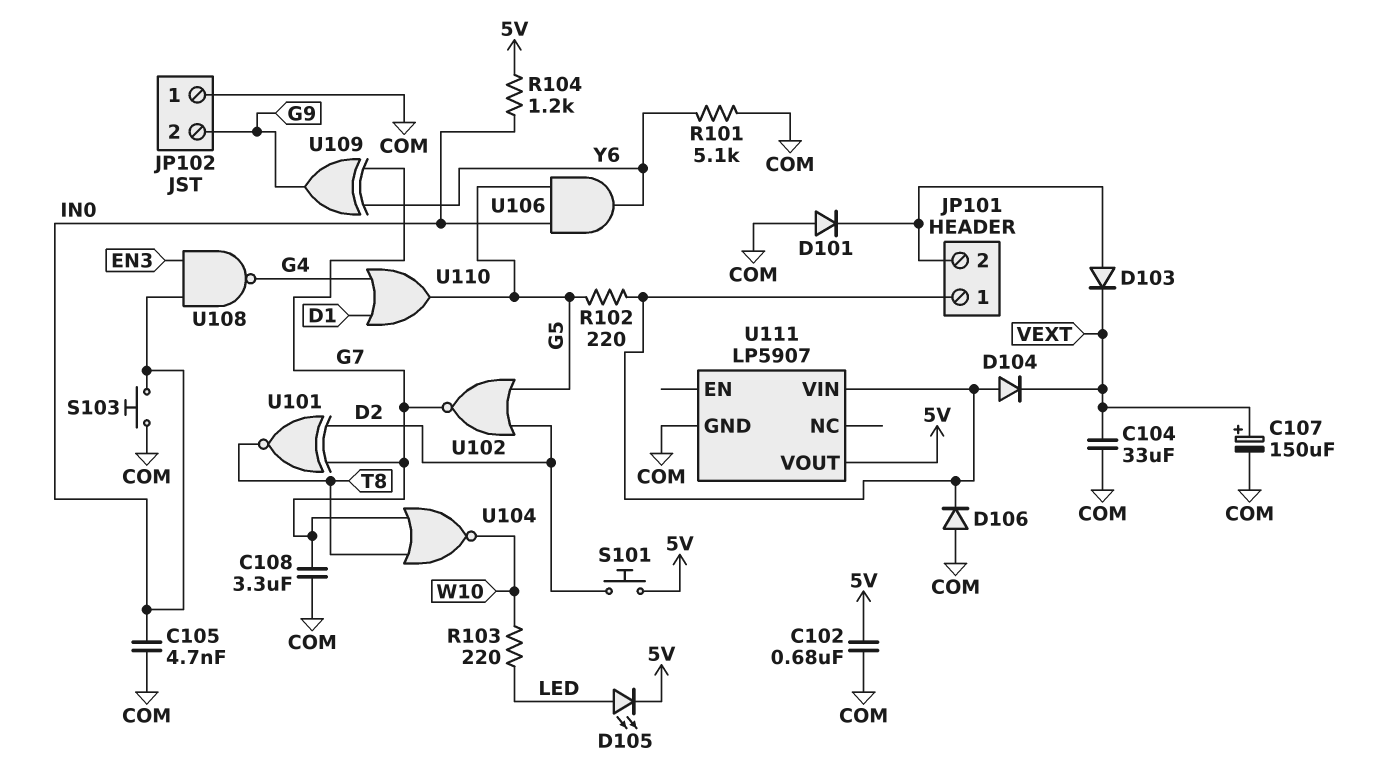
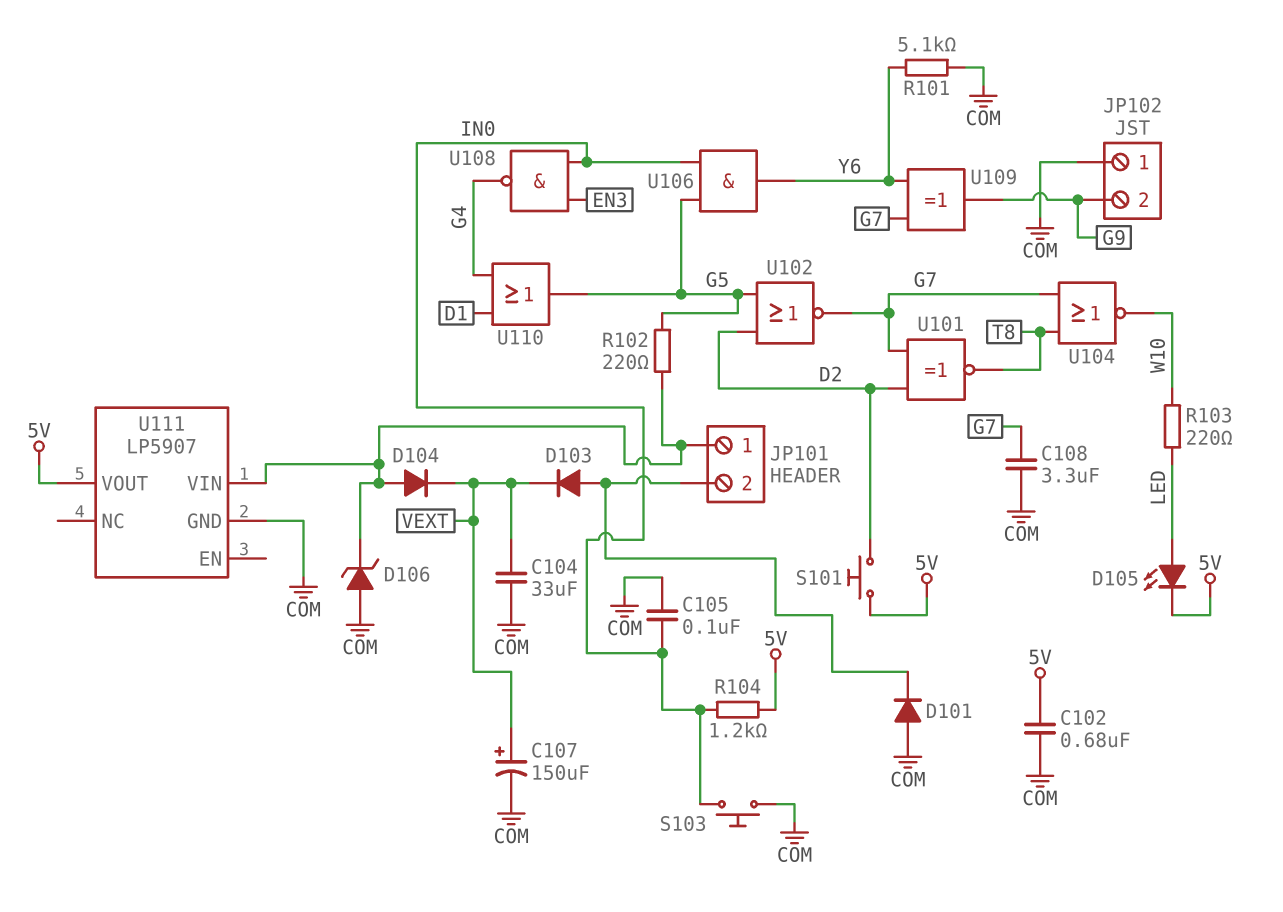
C105: 4.7nF (COM, IN0) -> 100nF (COM, IN0)
D106: diode (A COM, K JP101/1) -> zener (A COM, K JP101/1)

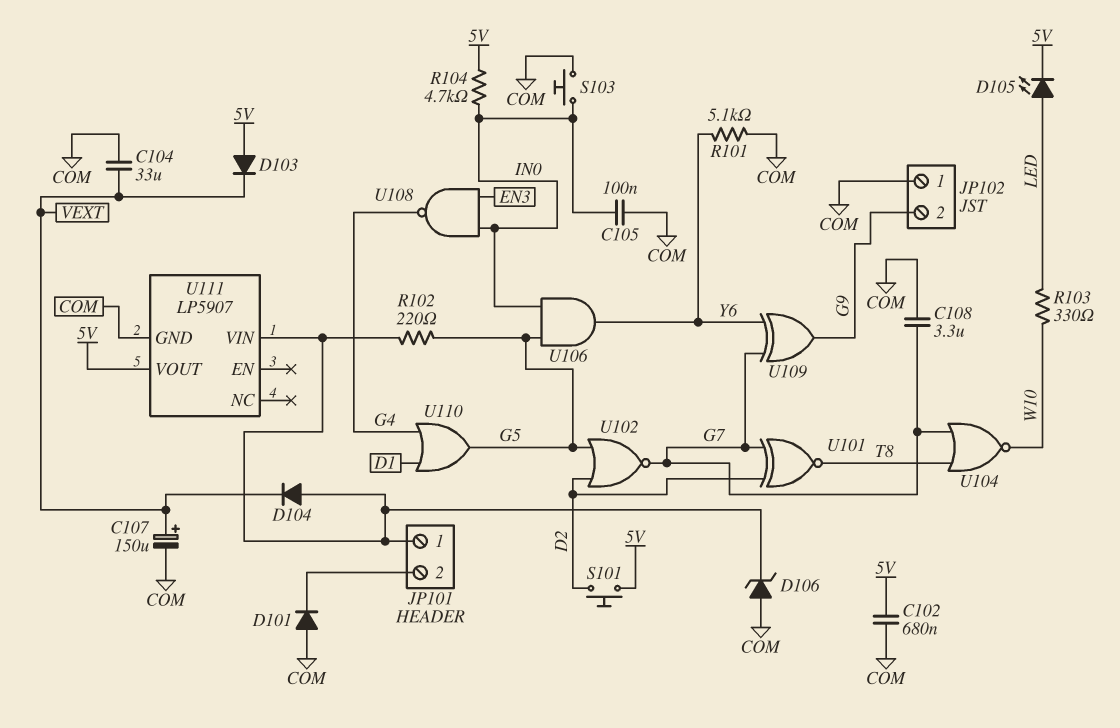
D103: diode (A JP101/2, K VEXT) -> diode (A 5V, K VEXT)
R103: 220 (LED, W10) -> 330 (LED, W10)
R104: 1.2k (5V, IN0) -> 4.7k (5V, IN0)

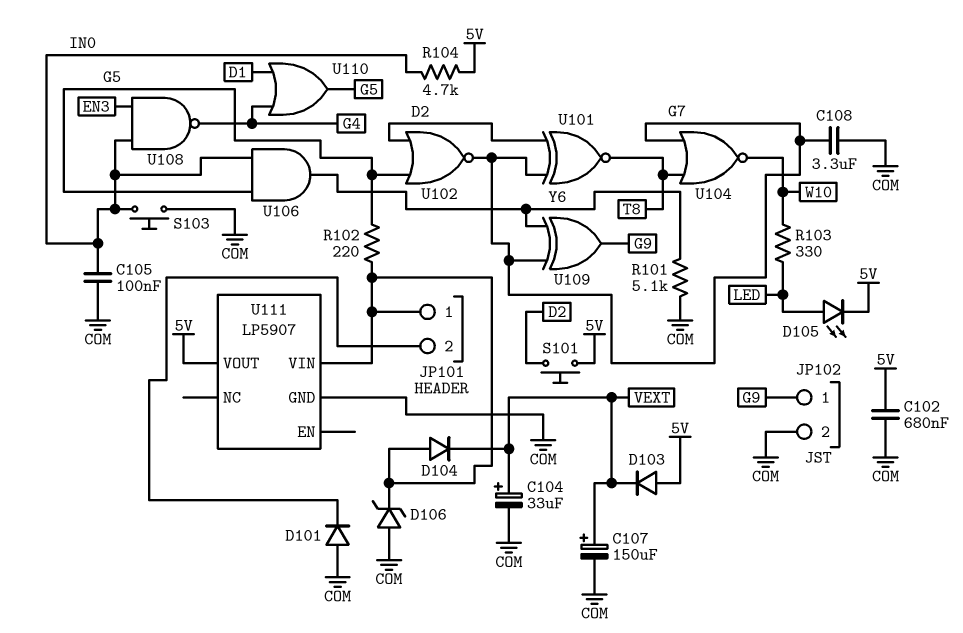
C104: 33uF (COM, VEXT) -> 33uF (plus VEXT, minus COM)
JP102 pin 1: COM -> G9
JP102 pin 2: G9 -> COM

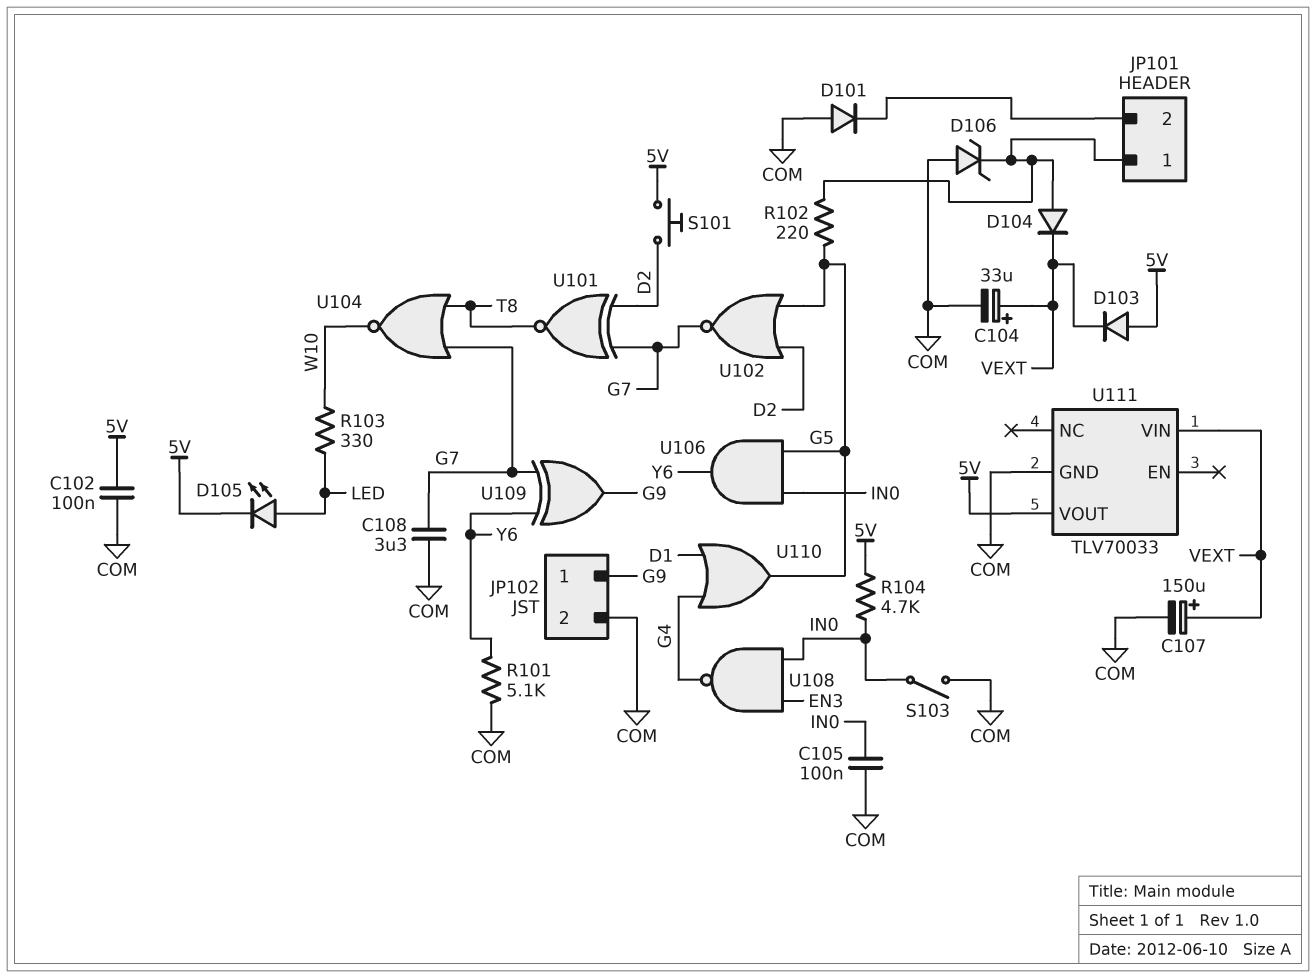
C102: 680nF (5V, COM) -> 100nF (5V, COM)
S103: button (COM, IN0) -> switch (COM, IN0)
U111: LP5907 -> TLV70033
U111 pin VIN: JP101/1 -> VEXT

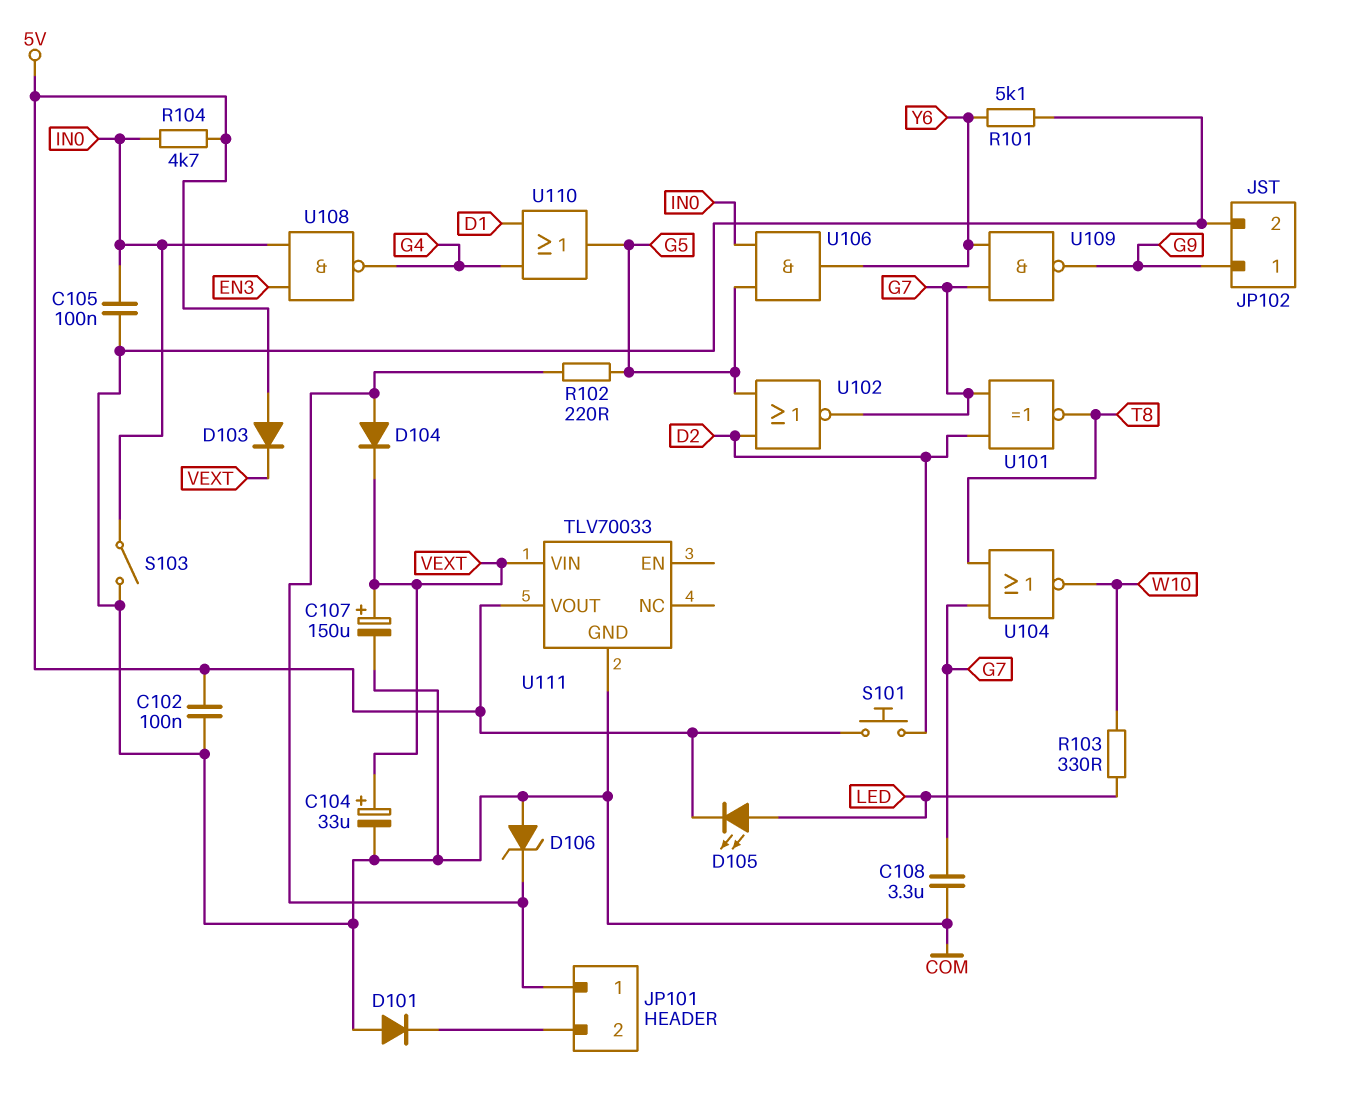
U109: XOR (in G7, in Y6, out G9) -> NAND (in G7, in Y6, out G9)

